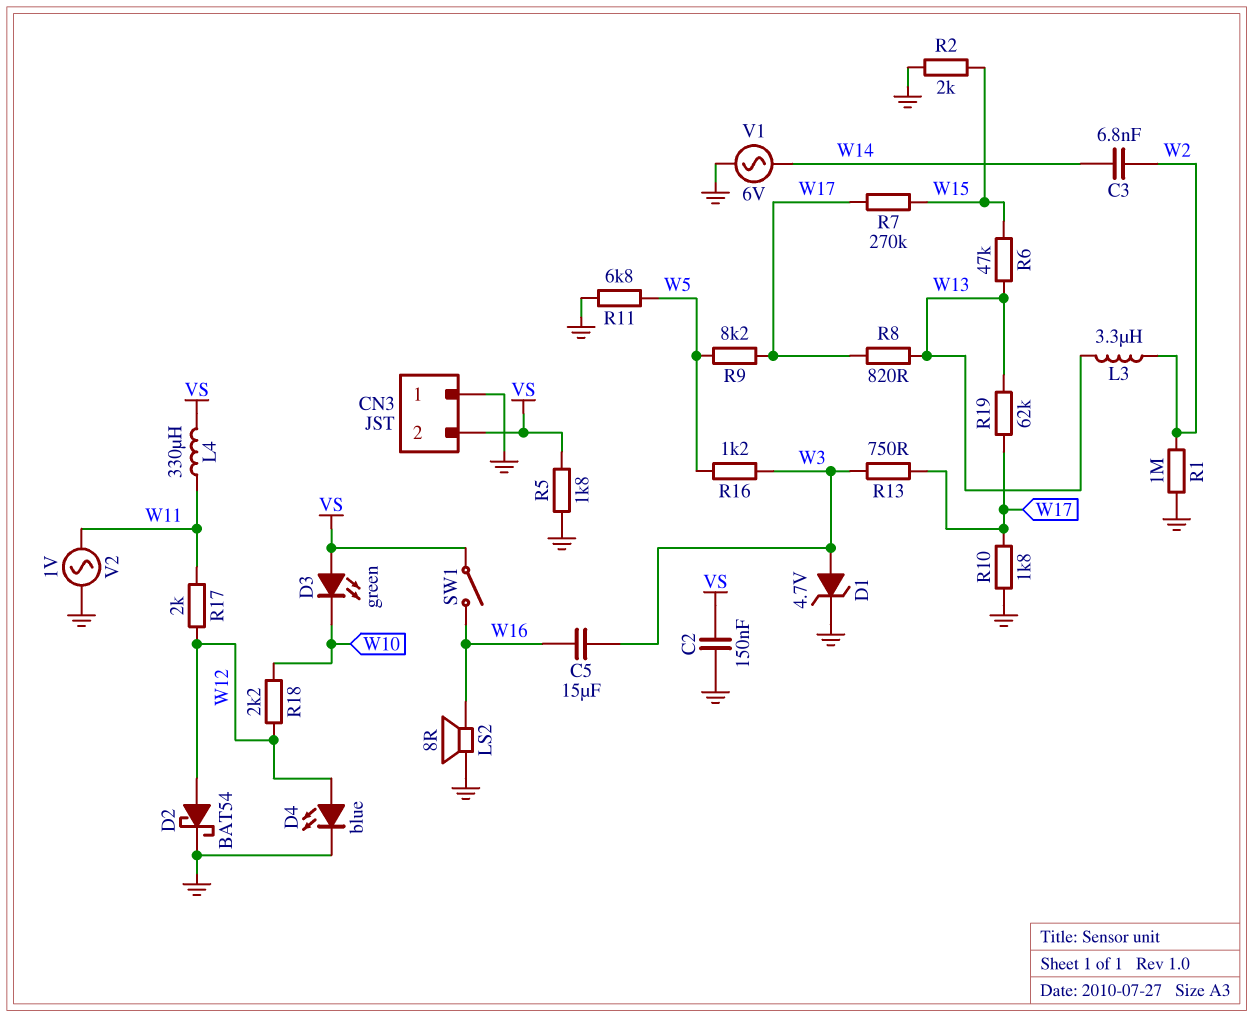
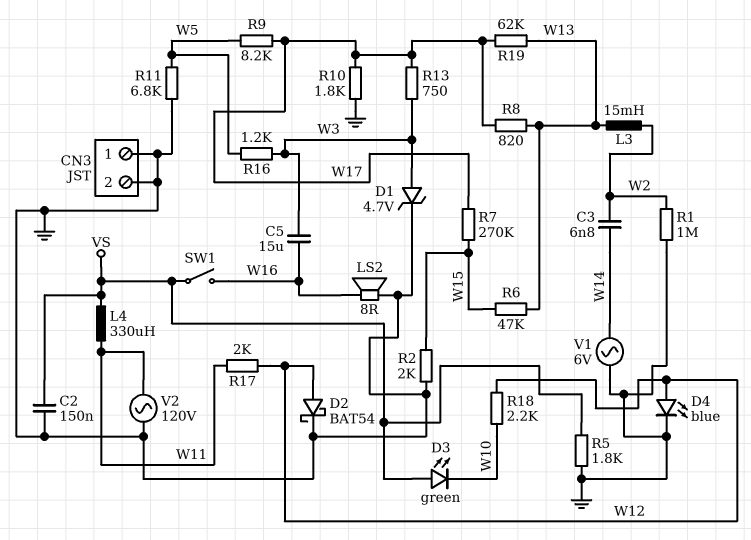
CN3 pin 2: VS -> GND
L3: 3.3uH (W2, W13) -> 15mH (W2, W13)
V2: AC 1V (GND, W11) -> AC 120V (GND, W11)

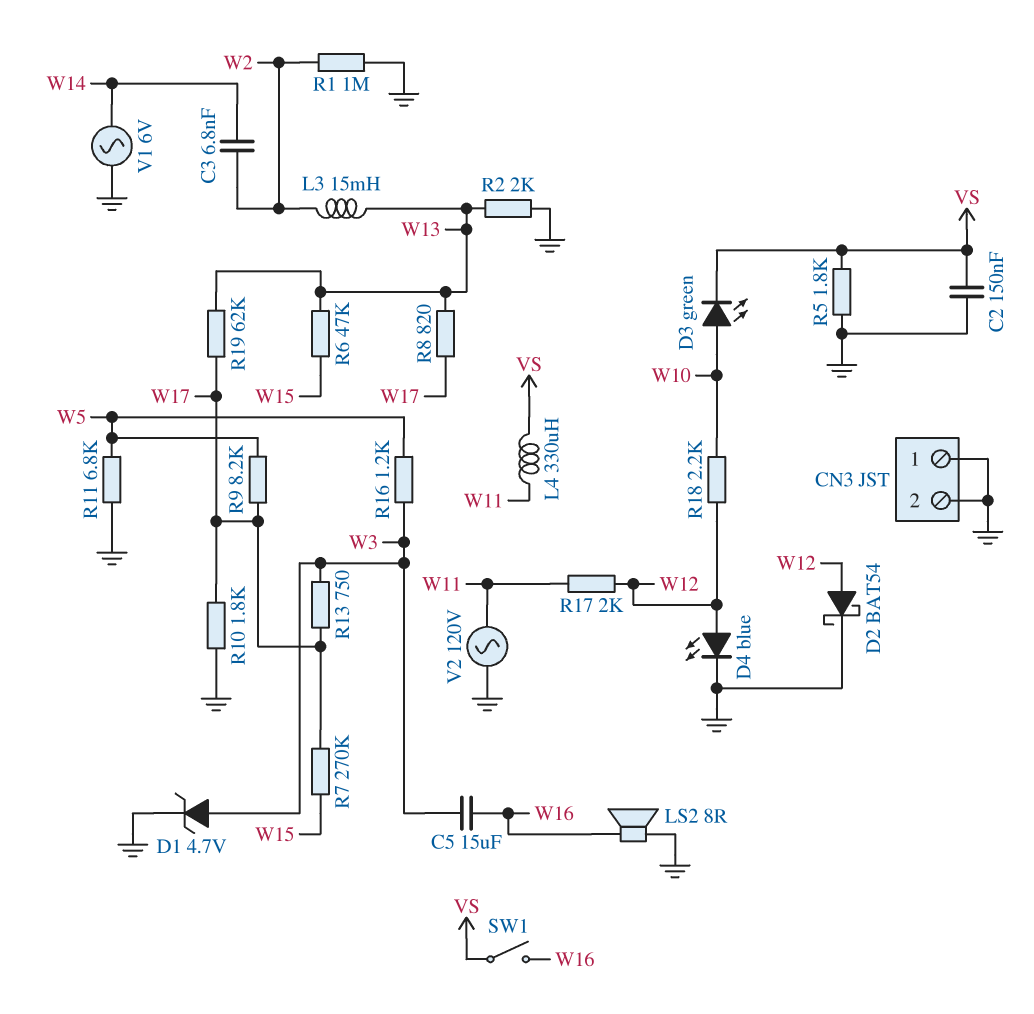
D3: LED green (A VS, K W10) -> LED green (A W10, K VS)
R2: 2k (GND, W15) -> 2k (GND, W13)

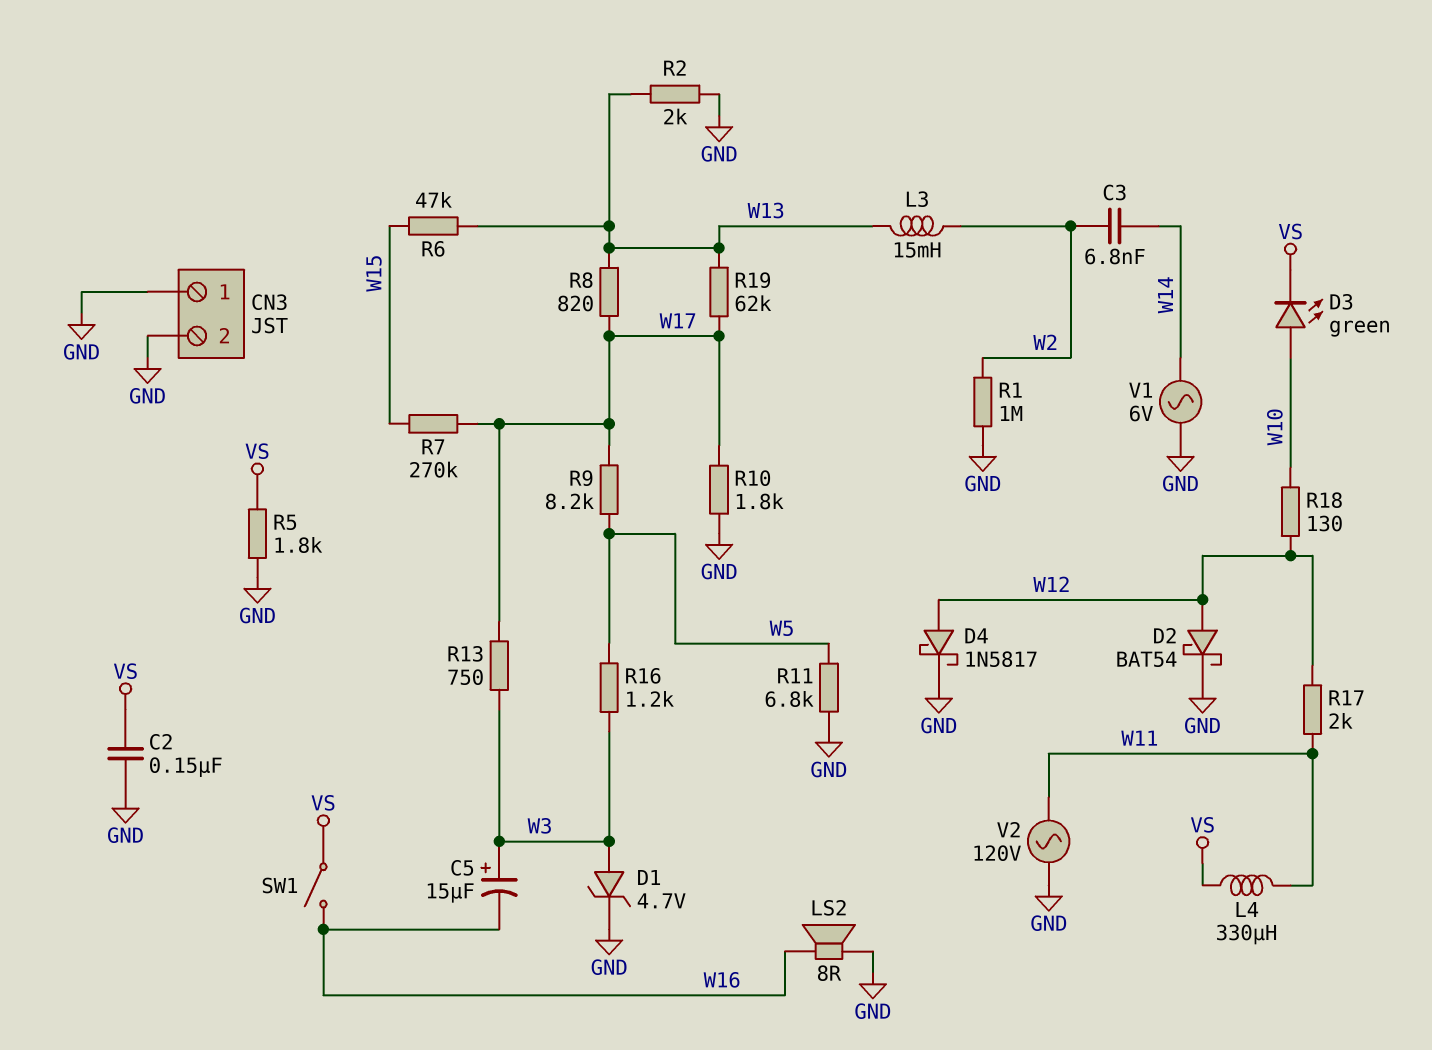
C5: 15uF (W3, W16) -> 15uF (plus W3, minus W16)
D4: LED blue (A W12, K GND) -> schottky 1N5817 (A W12, K GND)
R18: 2.2k (W10, W12) -> 130 (W10, W12)

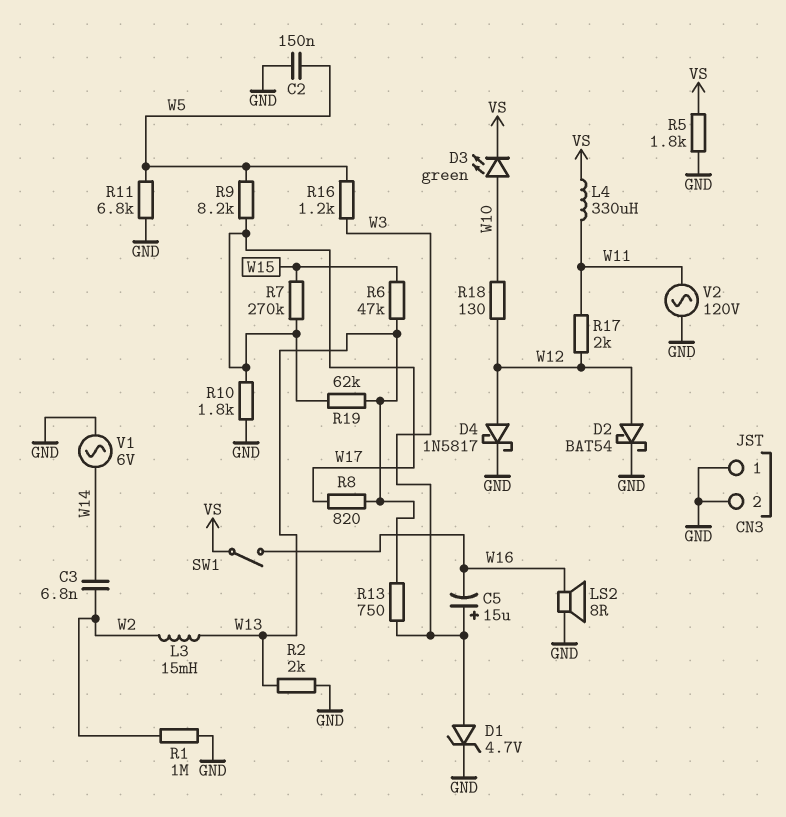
C2: 150nF (GND, VS) -> 150nF (GND, W5)
R13: 750 (W3, W17) -> 750 (W3, W13)

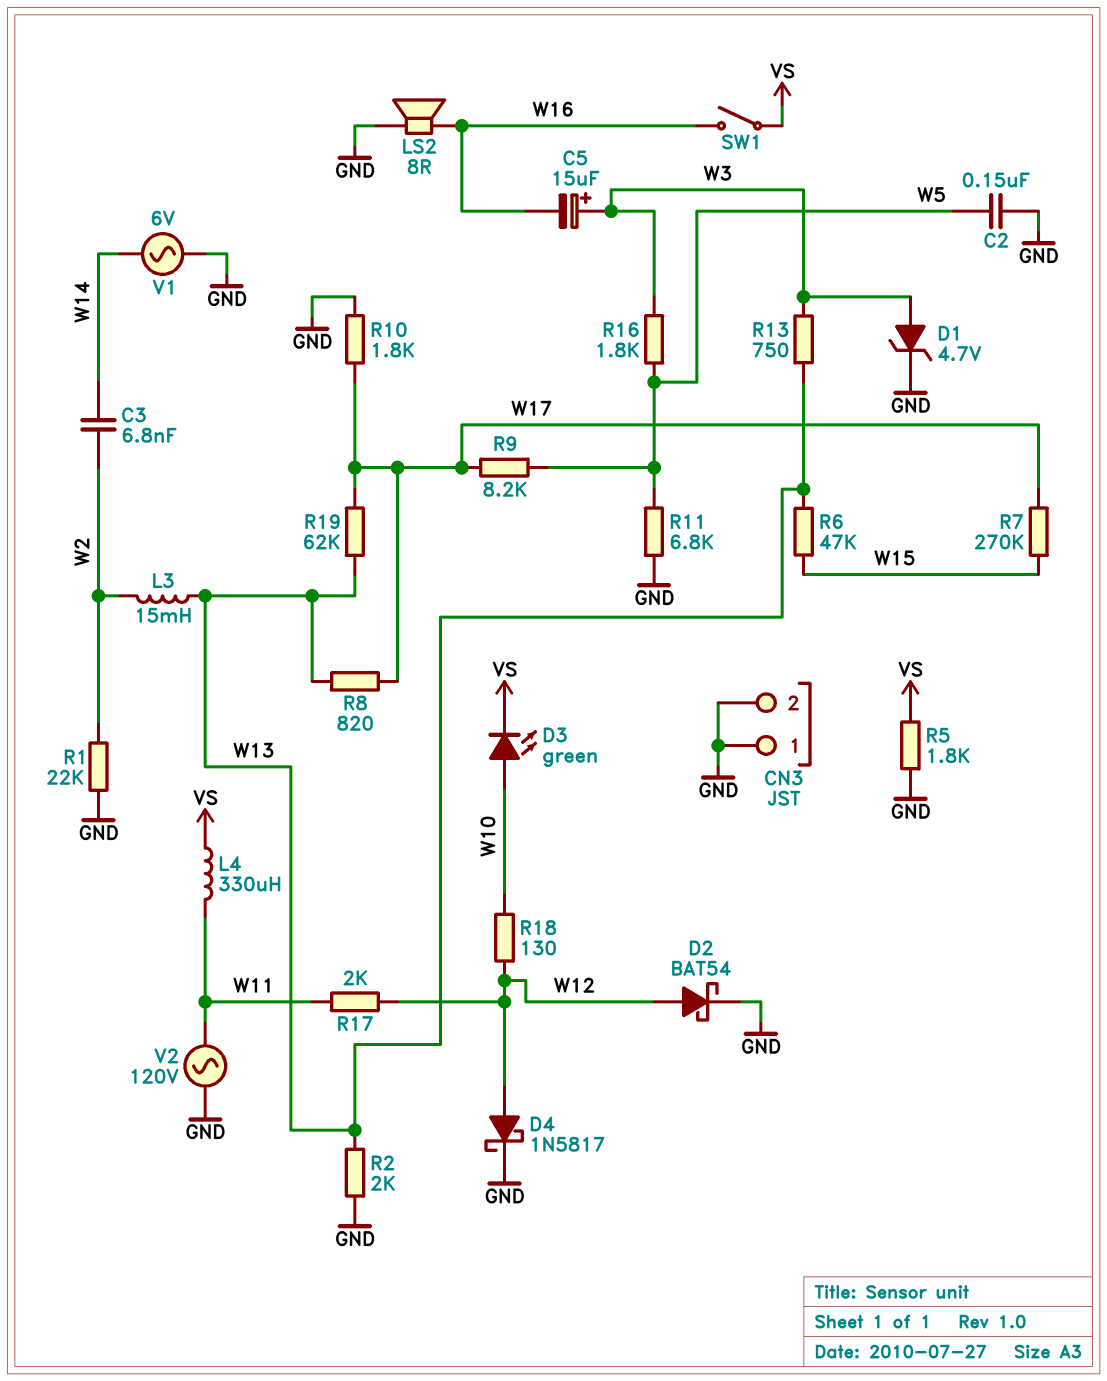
R1: 1M (GND, W2) -> 22k (GND, W2)
R16: 1.2k (W3, W5) -> 1.8k (W3, W5)

